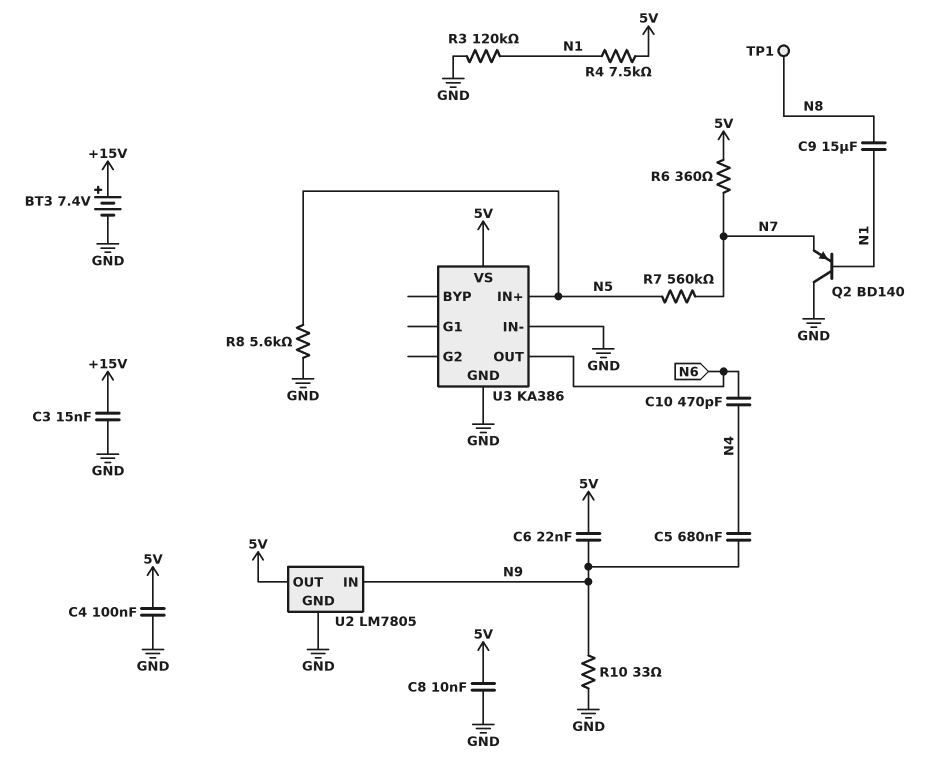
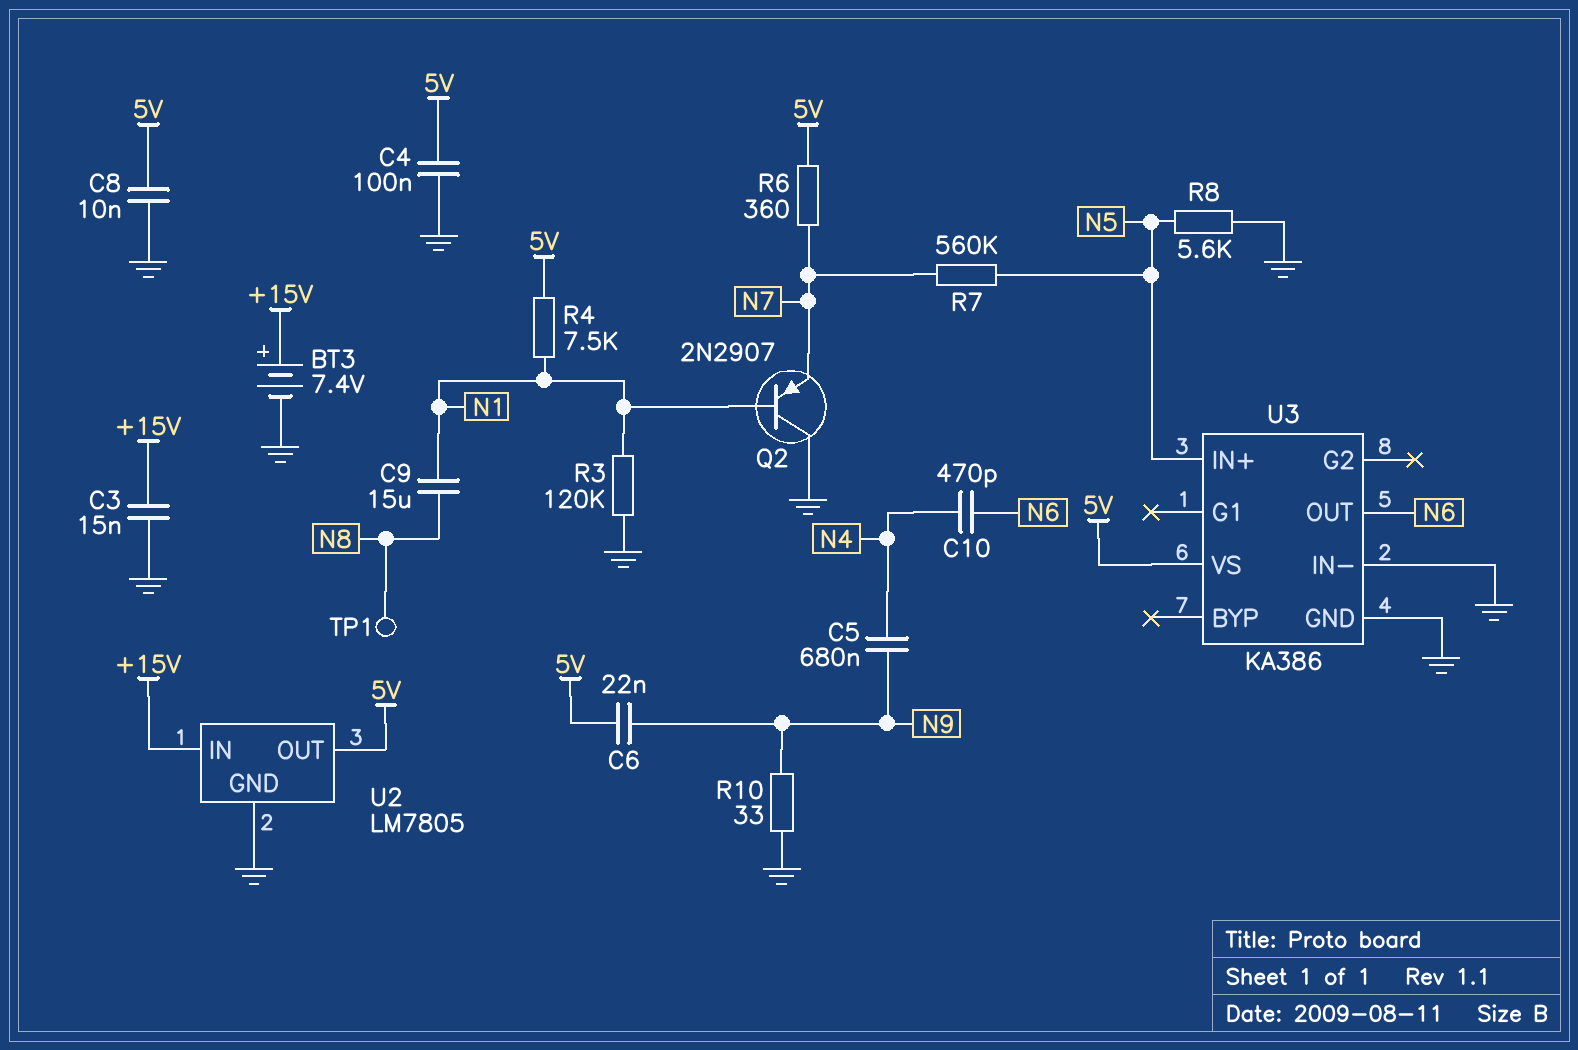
Q2: PNP BD140 (B N1, C GND, E N7) -> PNP 2N2907 (B N1, C GND, E N7)
U2 pin IN: N9 -> +15V

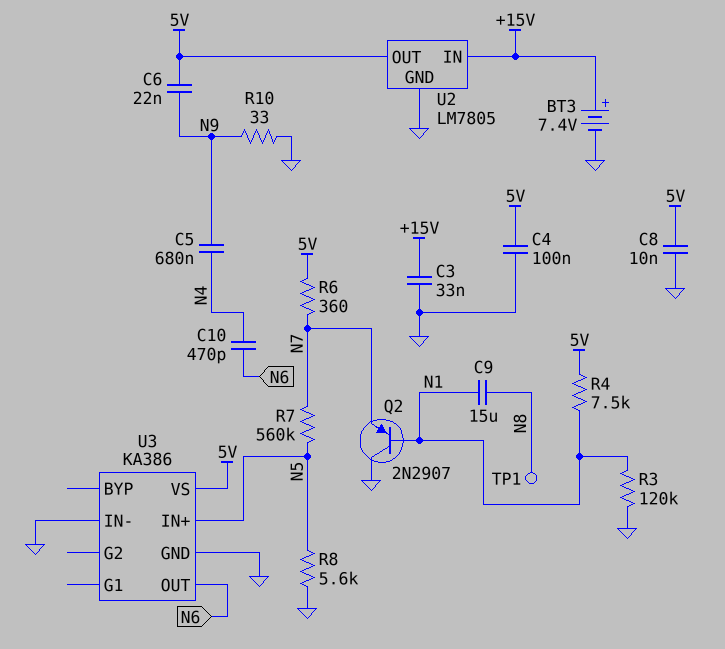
C3: 15nF (+15V, GND) -> 33nF (+15V, GND)

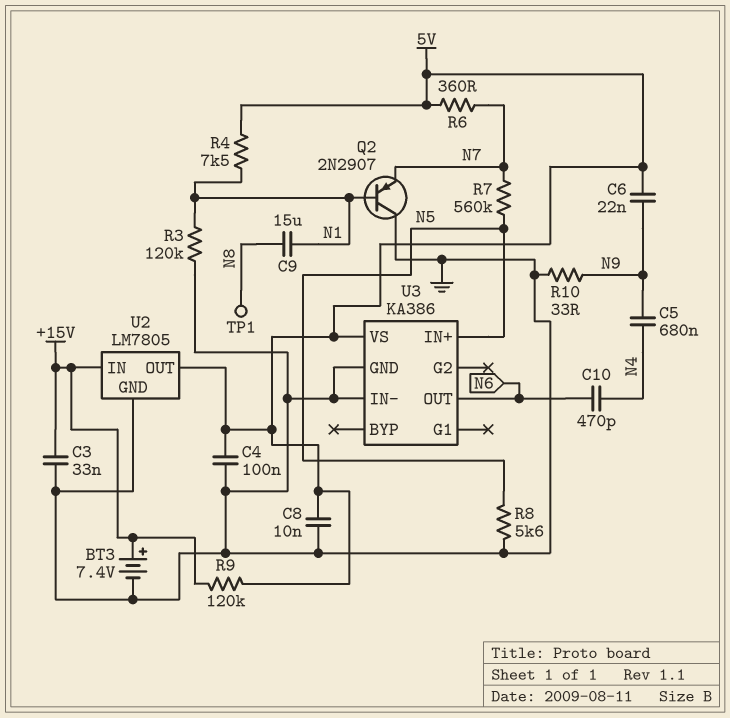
R9: none -> 120k (+15V, 5V)

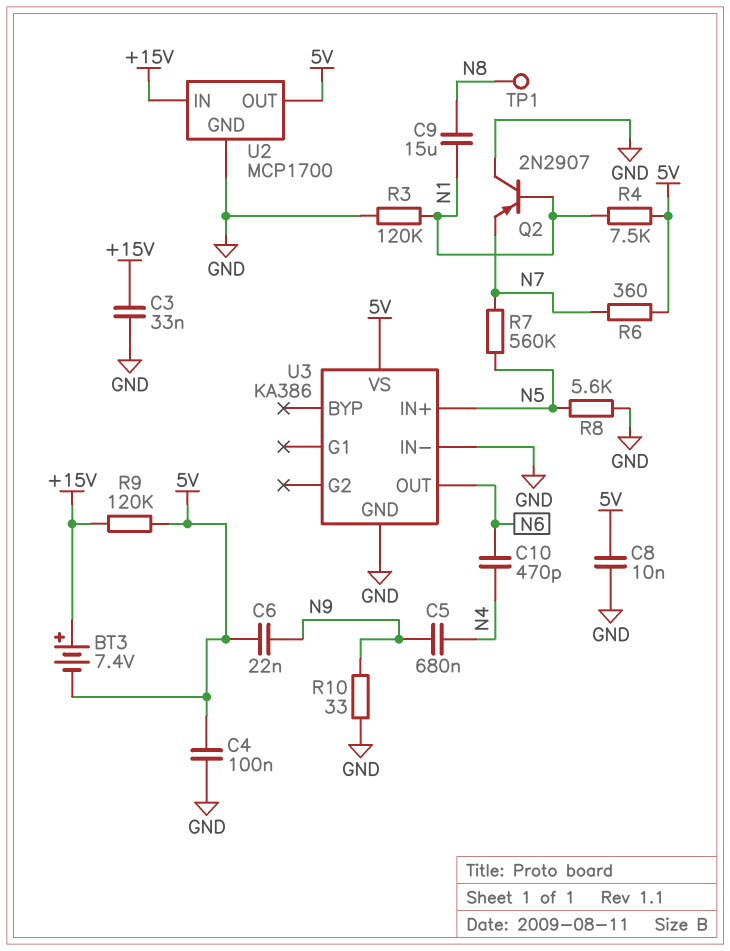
BT3: 7.4V (plus +15V, minus GND) -> 7.4V (plus +15V, minus 5V)
U2: LM7805 -> MCP1700

